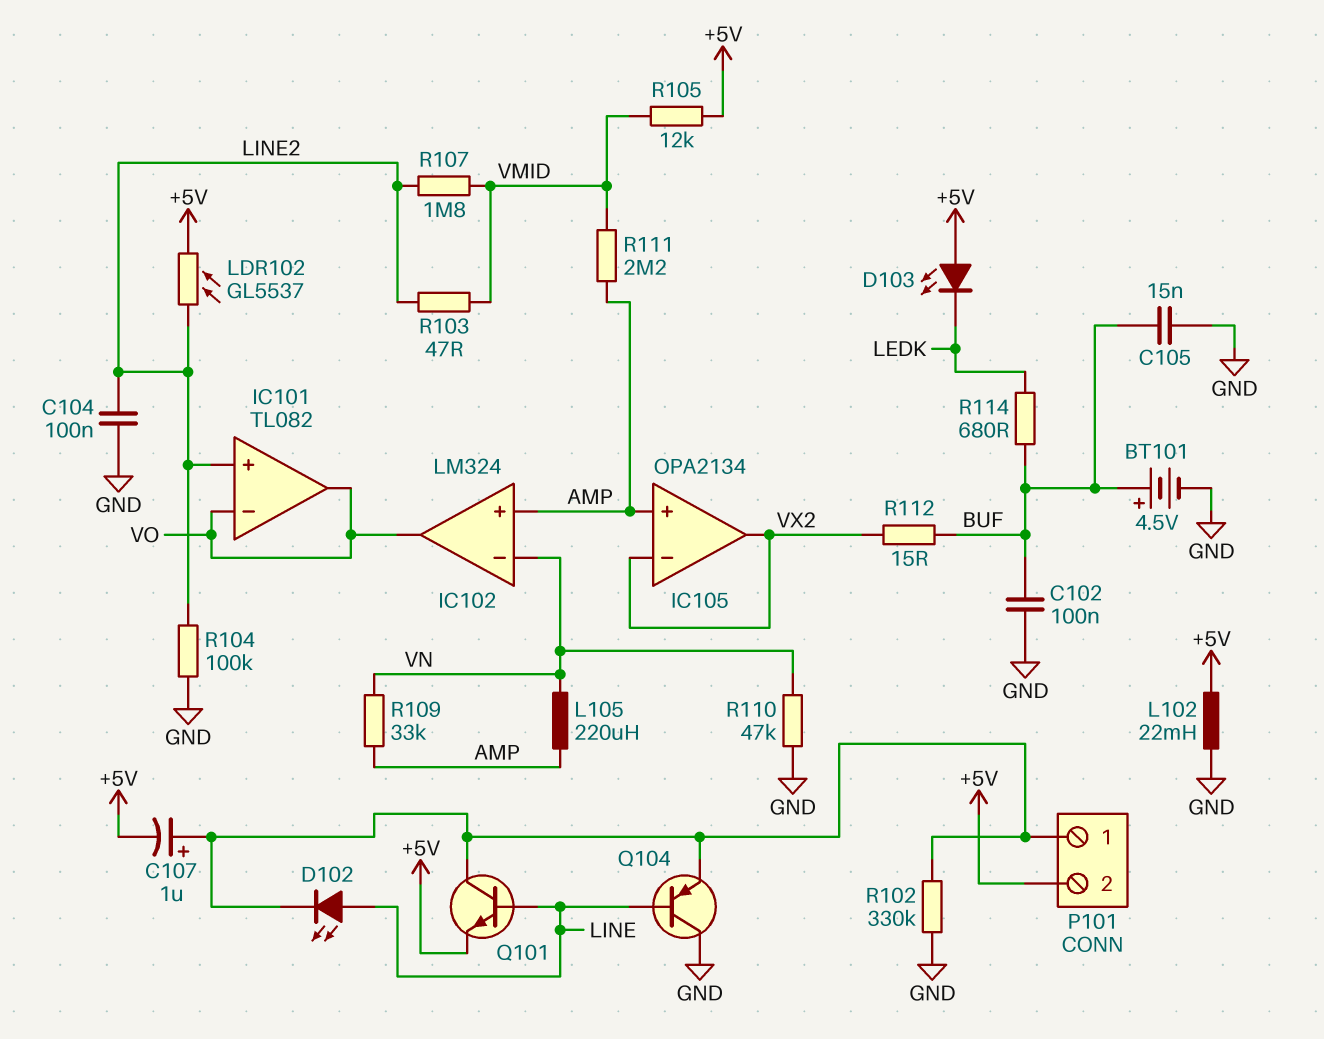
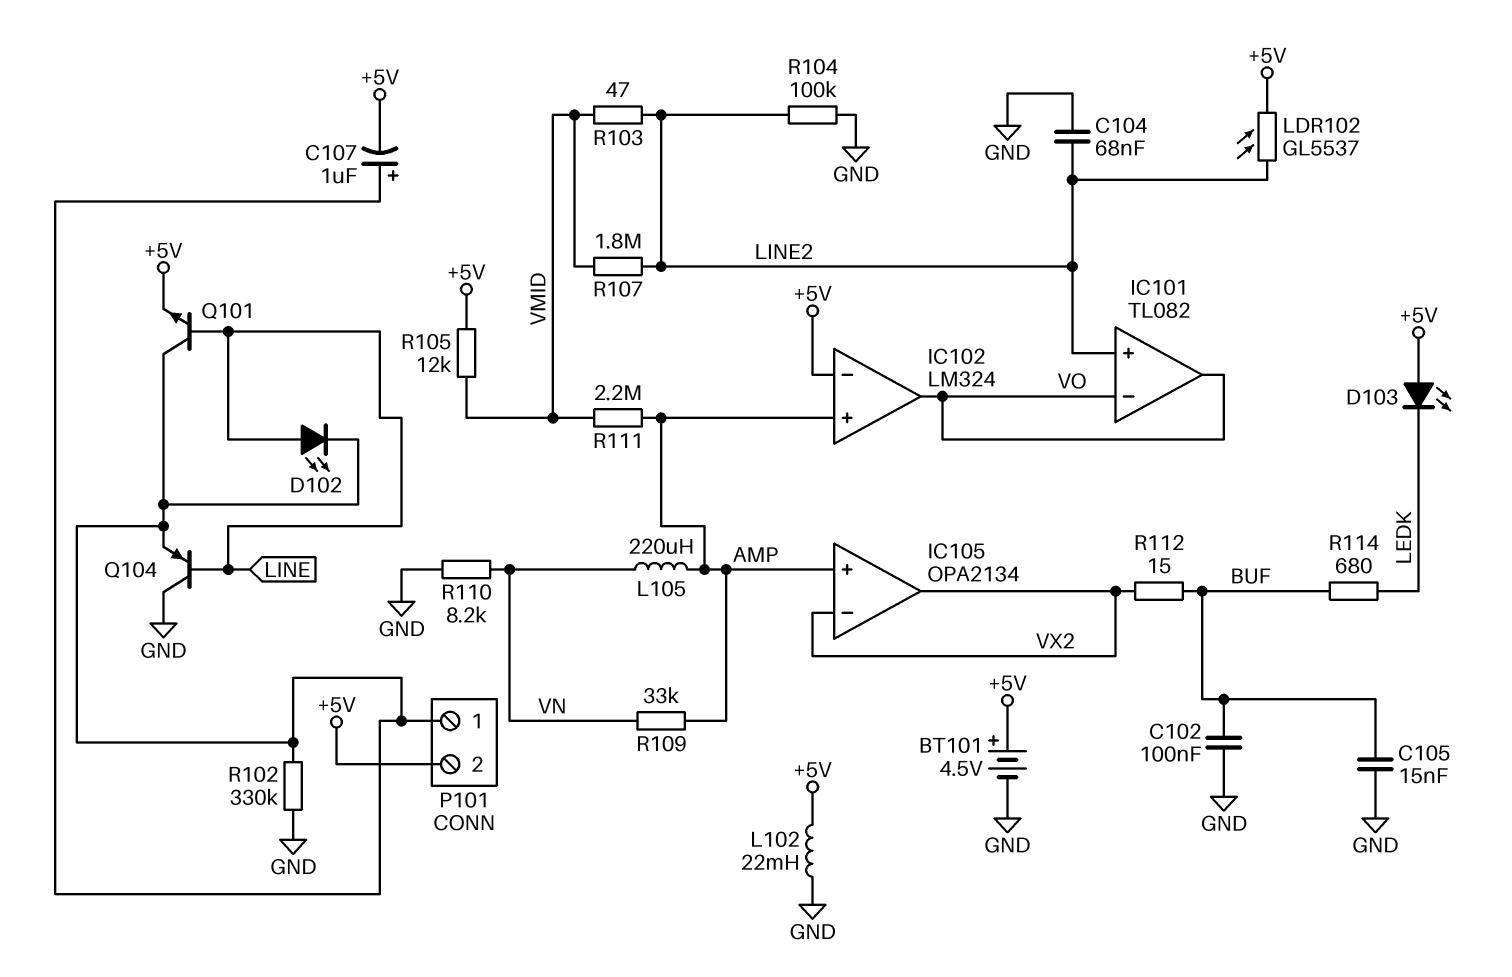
BT101: 4.5V (plus BUF, minus GND) -> 4.5V (plus +5V, minus GND)
C104: 100nF (GND, LINE2) -> 68nF (GND, LINE2)
IC102 pin in-: VN -> +5V
R110: 47k (GND, VN) -> 8.2k (GND, VN)

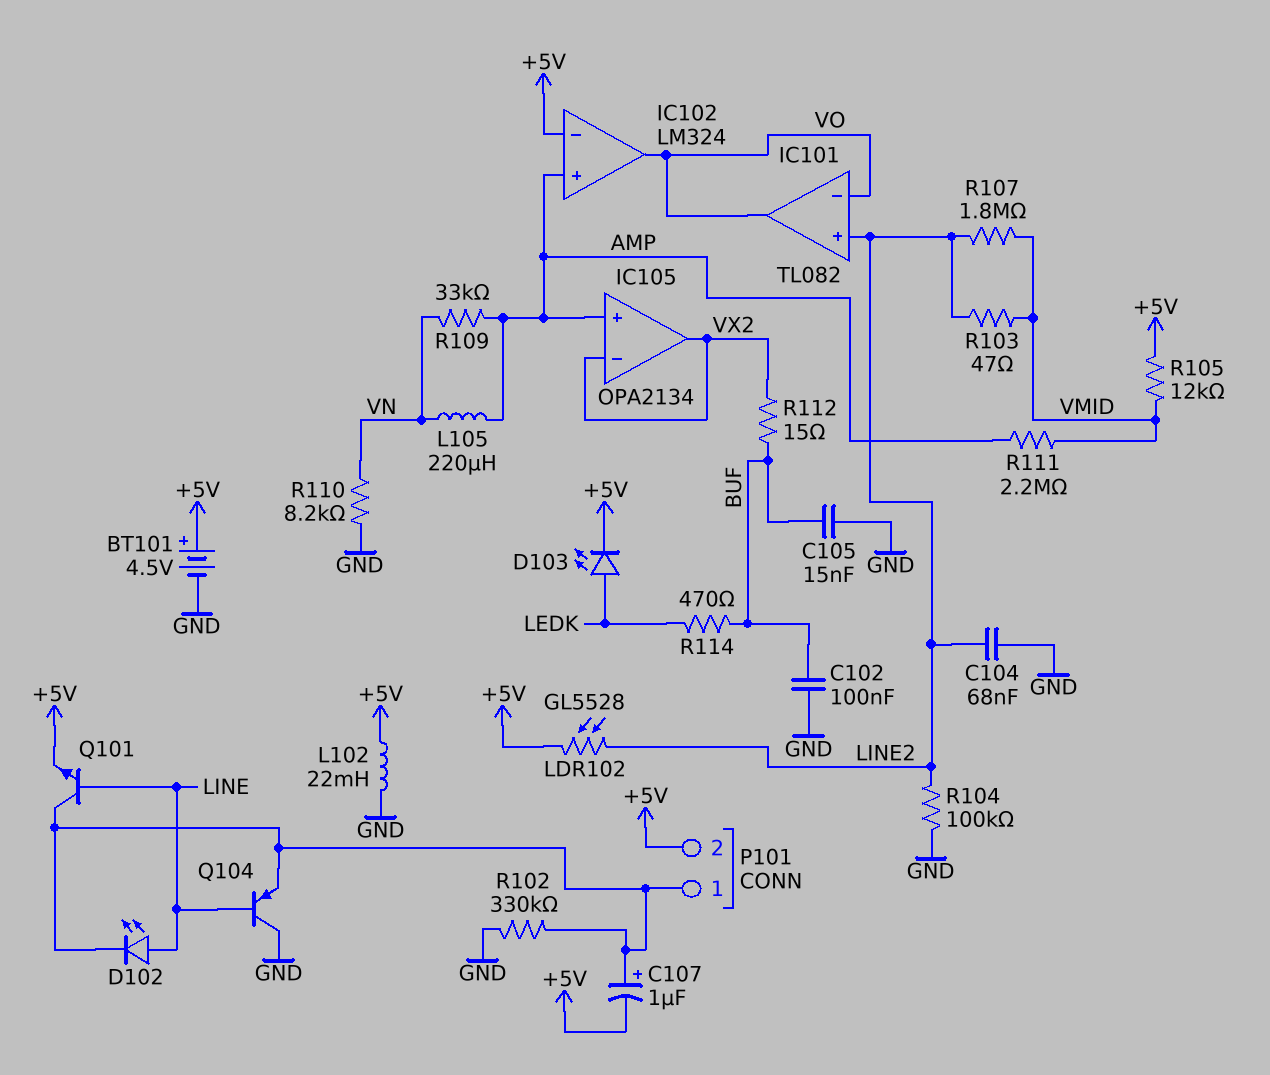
D103: LED (A +5V, K LEDK) -> LED (A LEDK, K +5V)
LDR102: GL5537 (+5V, LINE2) -> GL5528 (+5V, LINE2)
R114: 680 (BUF, LEDK) -> 470 (BUF, LEDK)

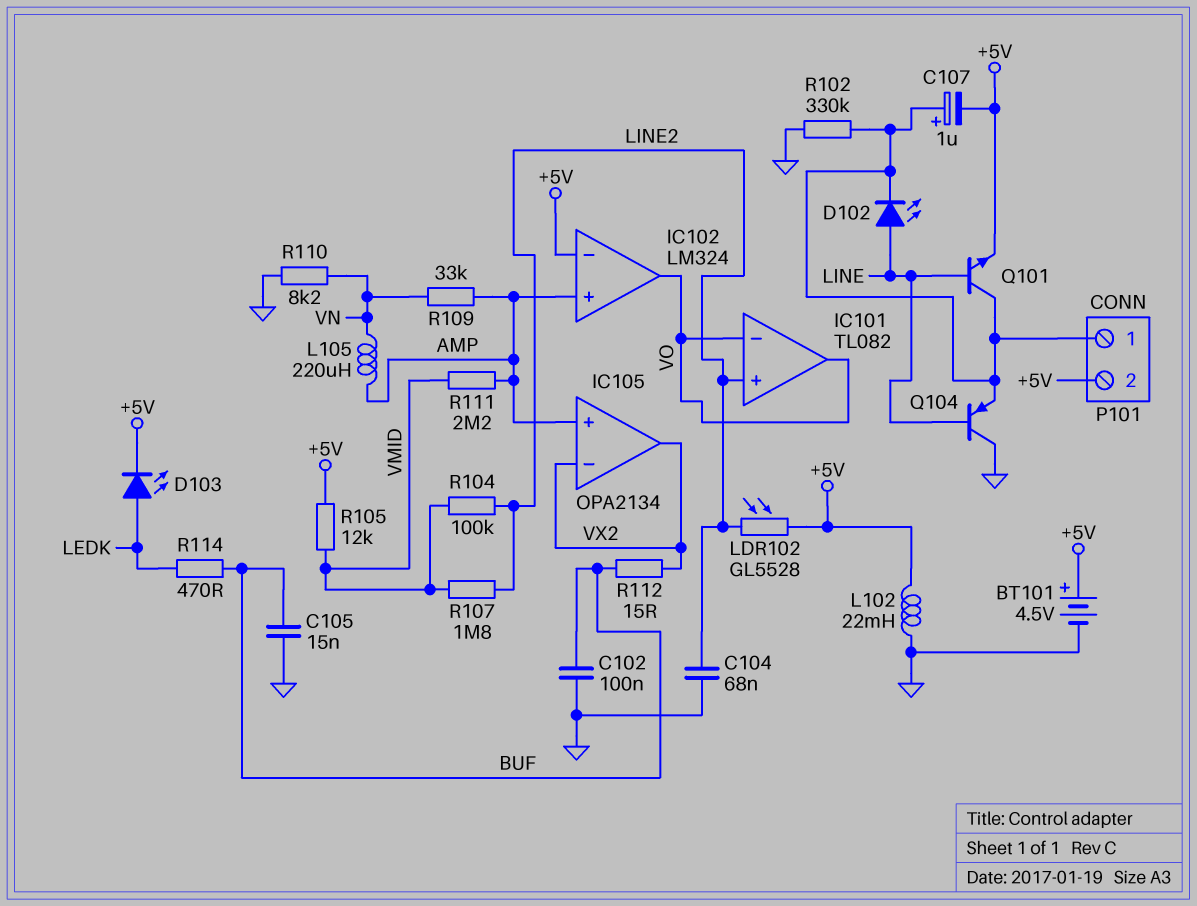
R103: 47 (LINE2, VMID) -> none
R104: 100k (GND, LINE2) -> 100k (LINE2, VMID)

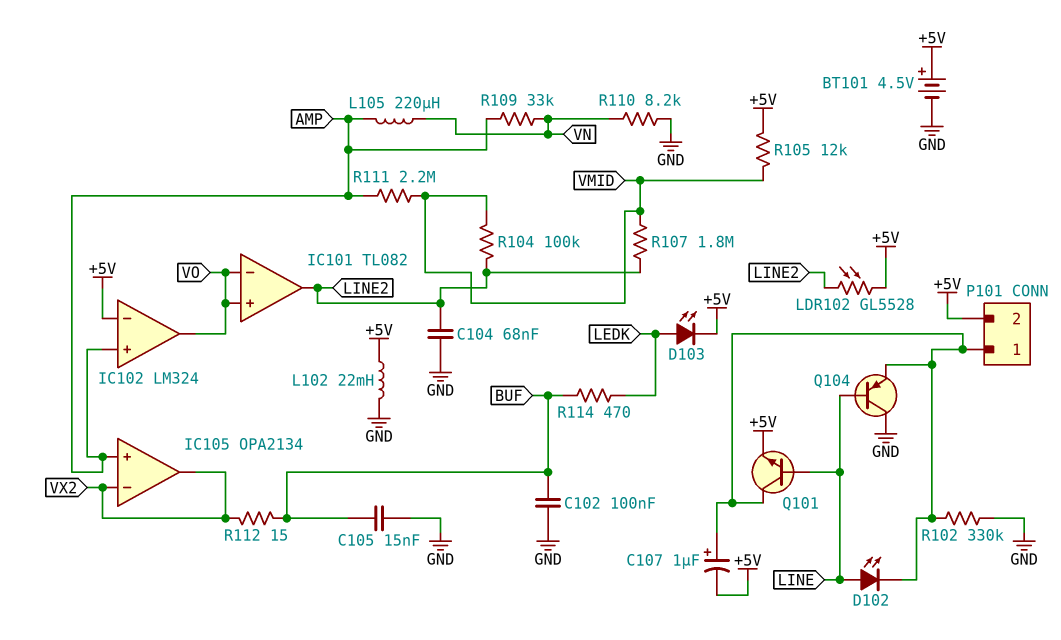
IC101 pin in+: LINE2 -> VO
IC101 pin out: VO -> LINE2

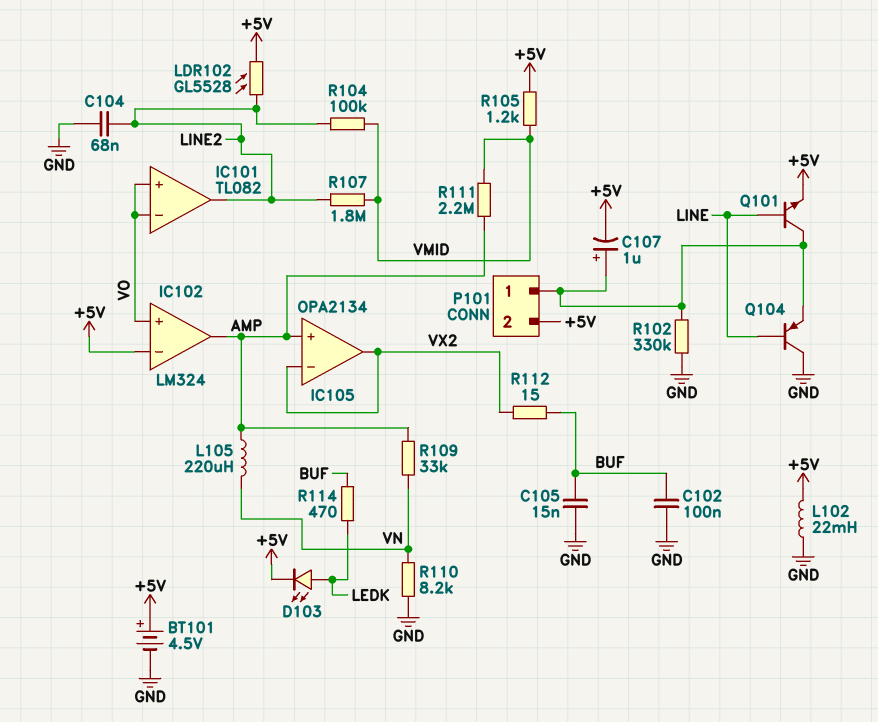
D102: LED (A LINE, K P101/1) -> none
IC102 pin in+: AMP -> VO
IC102 pin out: VO -> AMP
R105: 12k (+5V, VMID) -> 1.2k (+5V, VMID)

